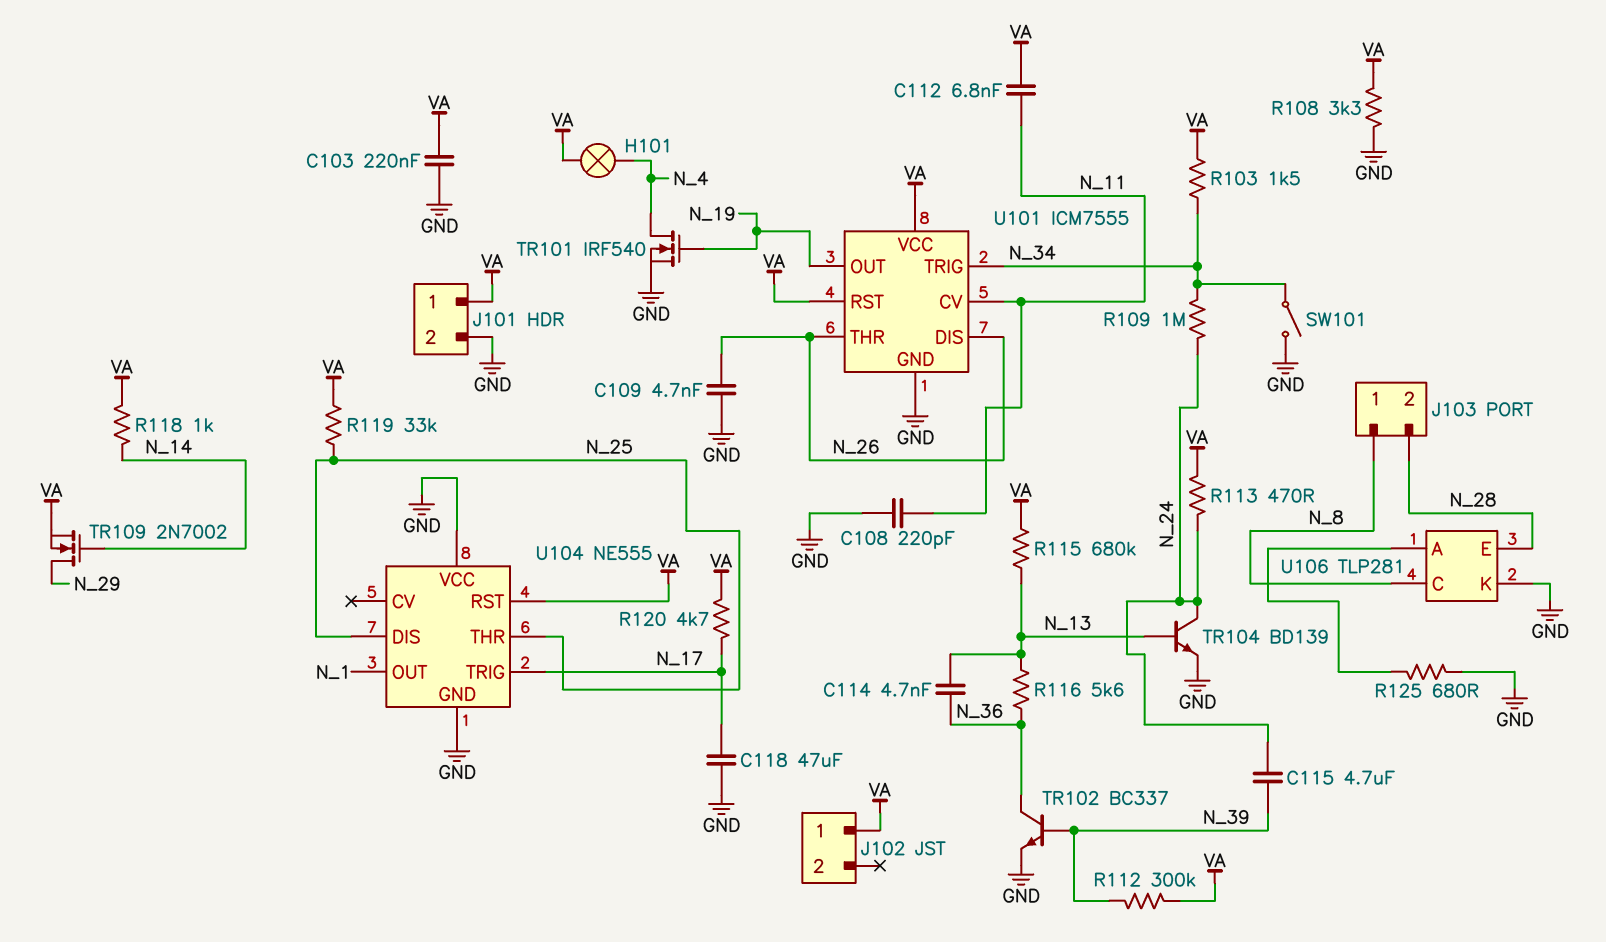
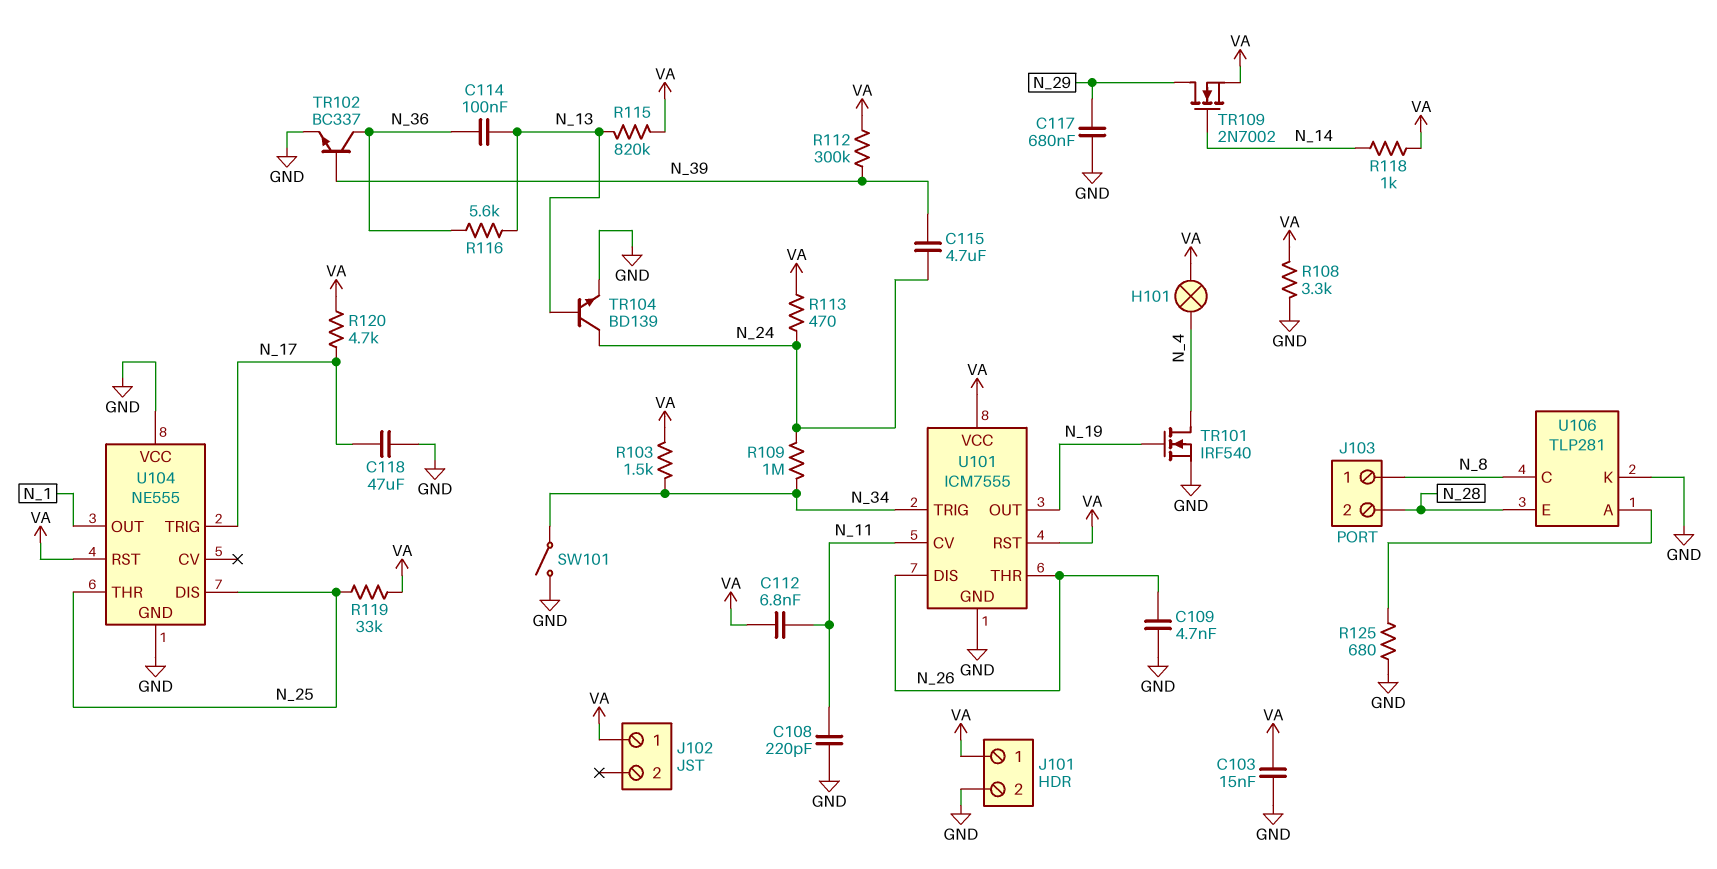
C103: 220nF (GND, VA) -> 15nF (GND, VA)
C114: 4.7nF (N_13, N_36) -> 100nF (N_13, N_36)
C117: none -> 680nF (GND, N_29)
R115: 680k (N_13, VA) -> 820k (N_13, VA)

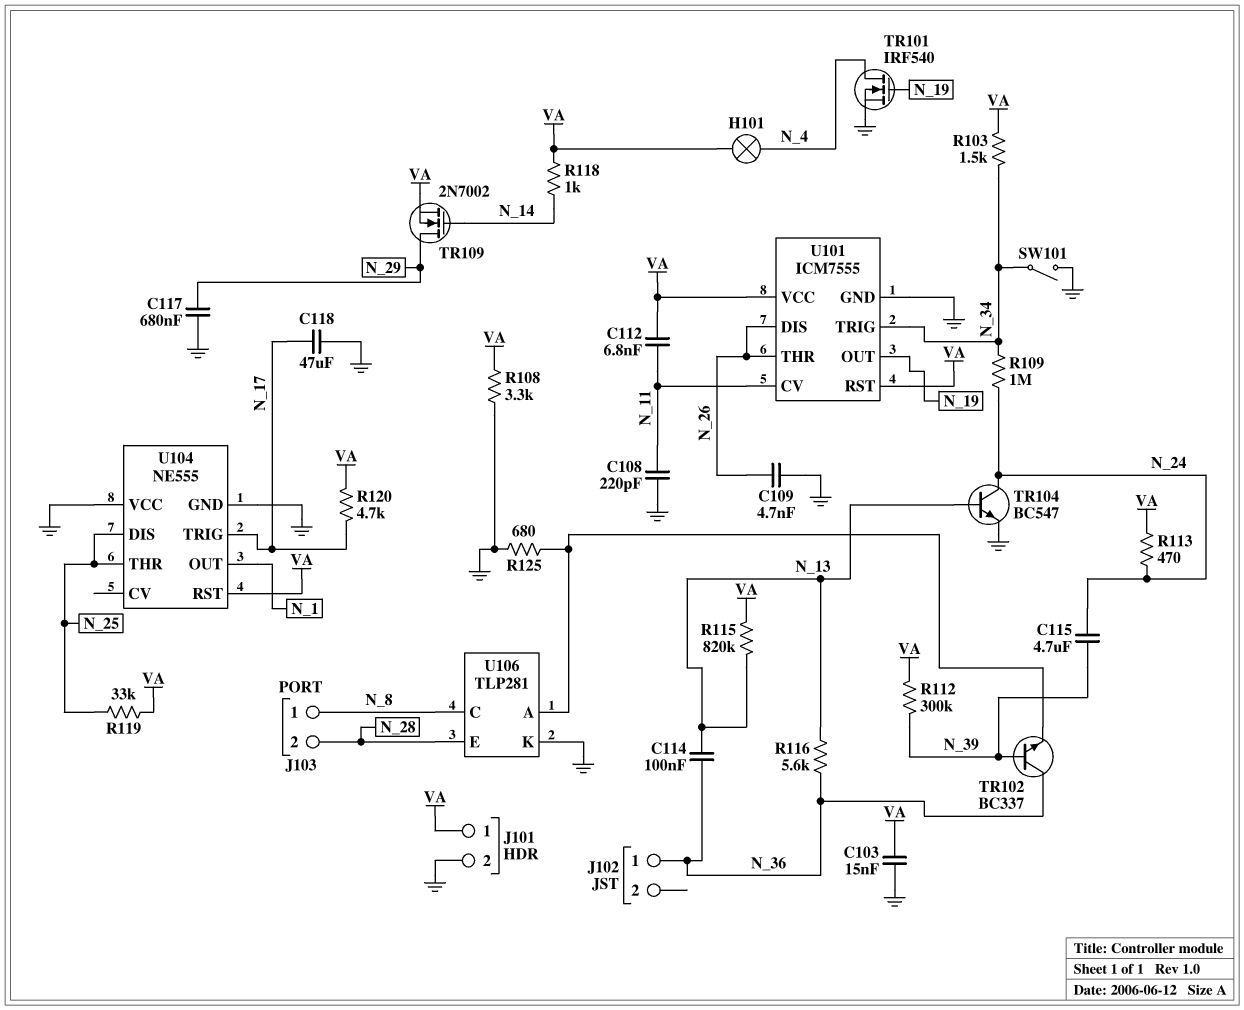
J102 pin 1: VA -> N_36
TR102: NPN BC337 (B N_39, C N_36, E GND) -> NPN BC337 (B N_39, C N_36, E U106/A)
TR104: NPN BD139 (B N_13, C N_24, E GND) -> NPN BC547 (B N_13, C N_24, E GND)

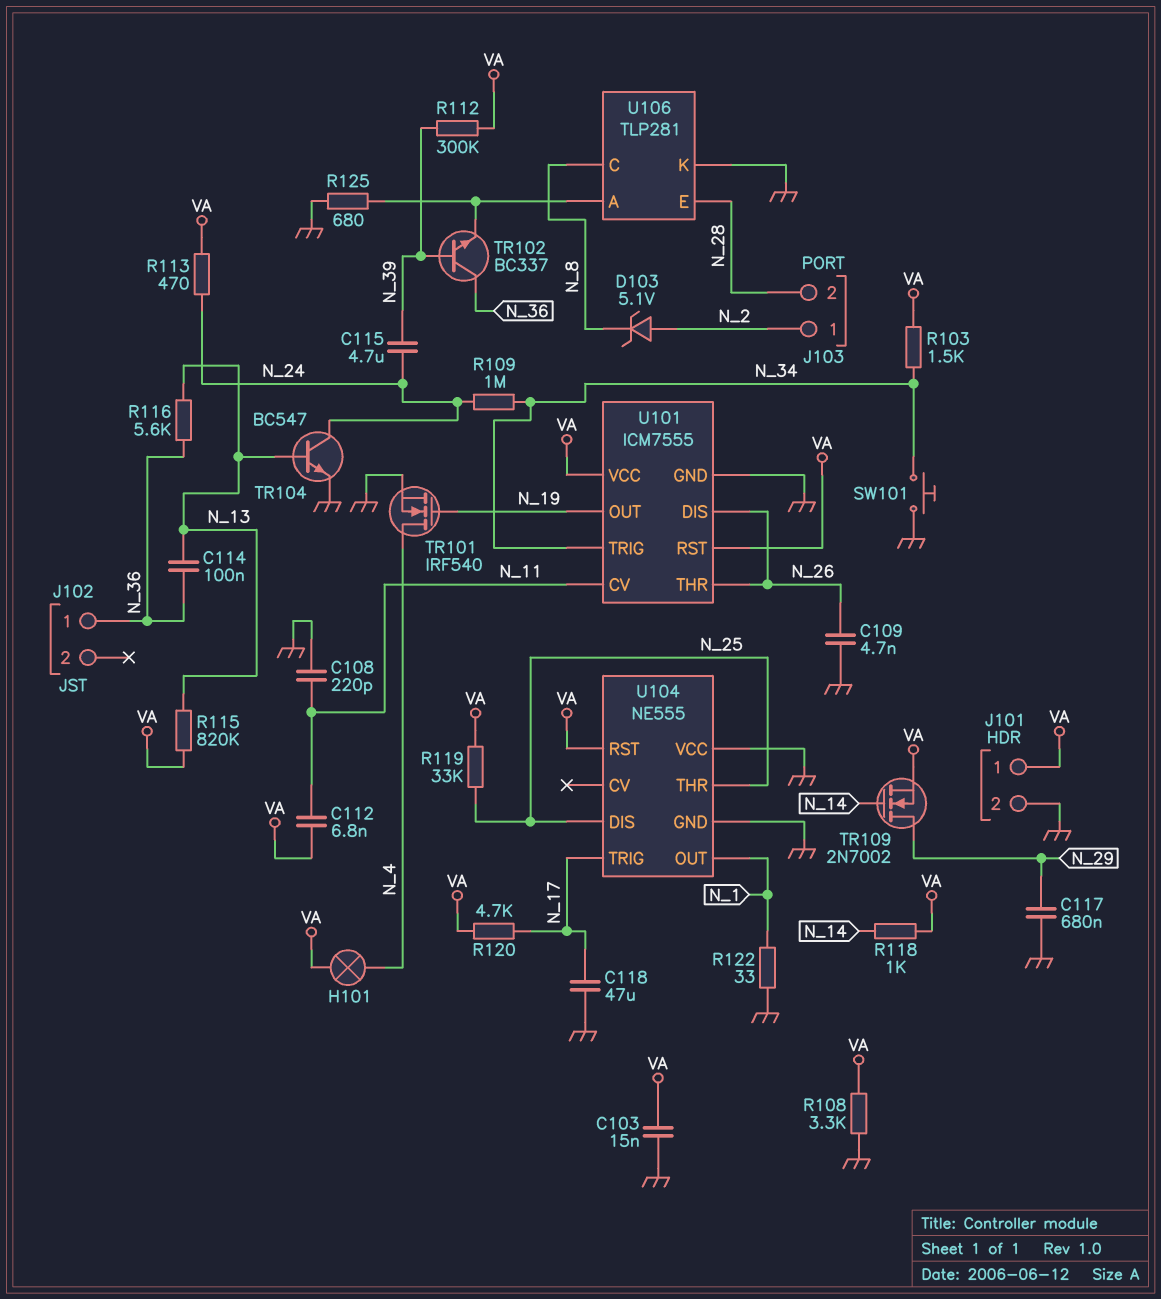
D103: none -> zener 5.1V (A N_2, K N_8)
J103 pin 1: N_8 -> N_2
R122: none -> 33 (GND, N_1)
SW101: switch (GND, N_34) -> button (GND, N_34)

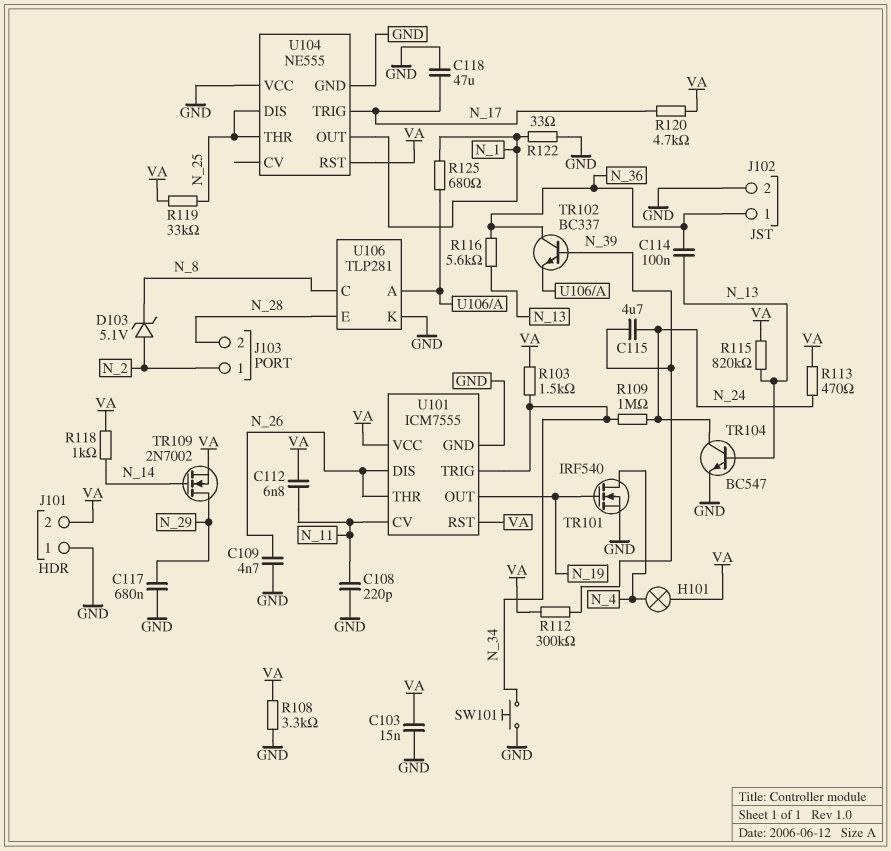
J101 pin 1: VA -> GND
J101 pin 2: GND -> VA
J102 pin 2: none -> GND
R125: 680 (GND, U106/A) -> 680 (N_1, U106/A)

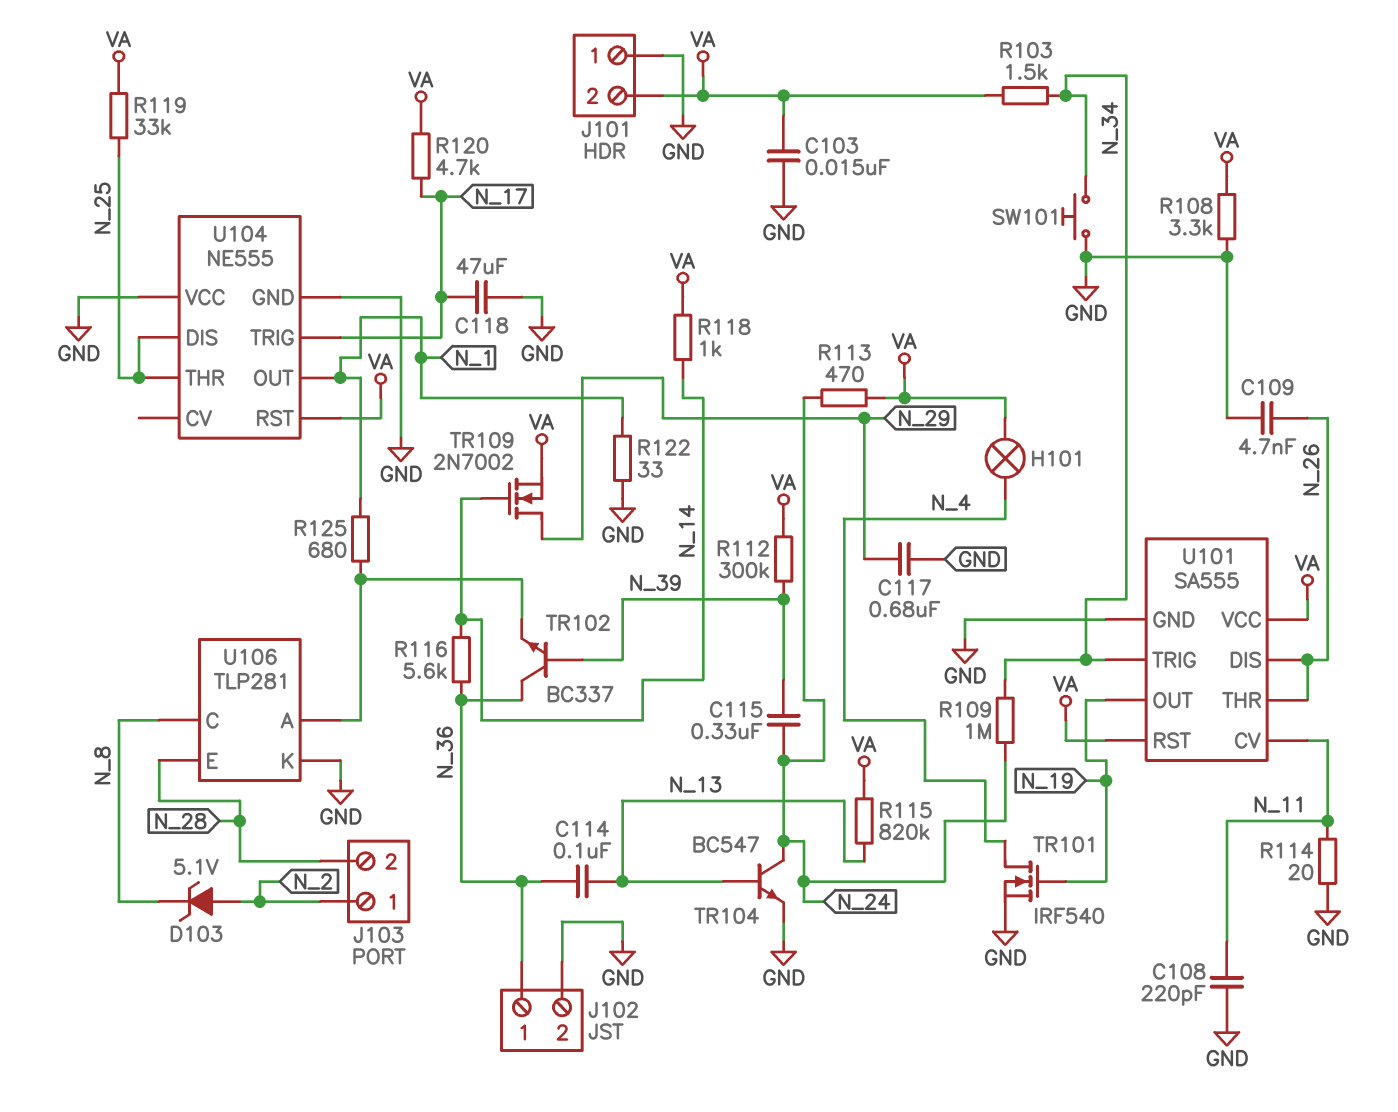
C112: 6.8nF (N_11, VA) -> none
C115: 4.7uF (N_24, N_39) -> 330nF (N_24, N_39)
R114: none -> 20 (GND, N_11)
R116: 5.6k (N_13, N_36) -> 5.6k (N_14, N_36)
U101: ICM7555 -> SA555

